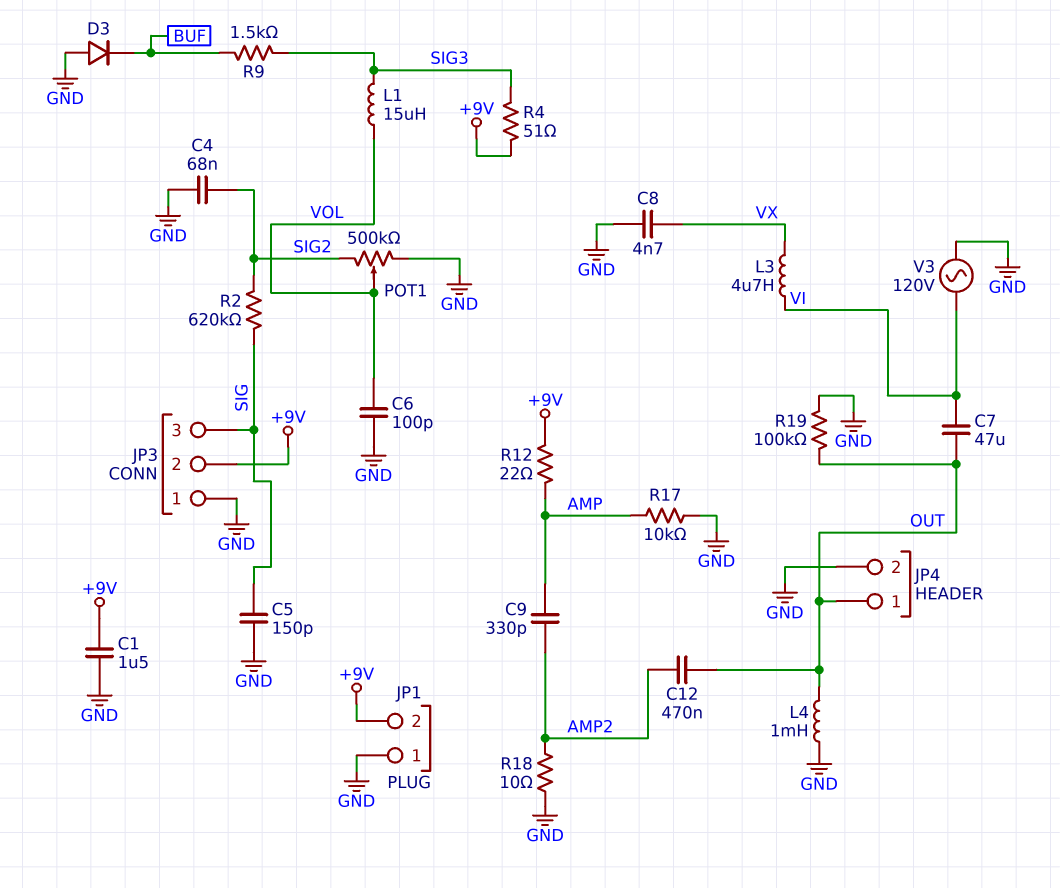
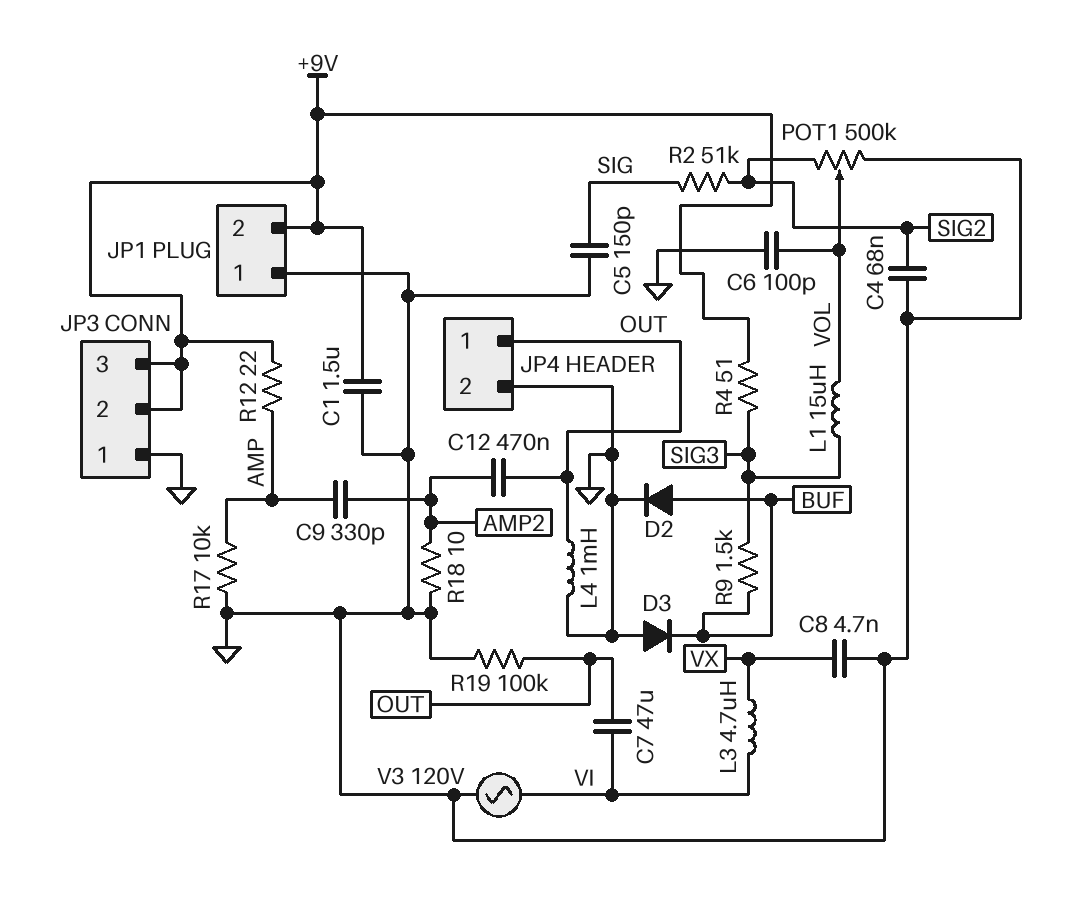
D2: none -> diode (A BUF, K GND)
JP3 pin 3: SIG -> +9V
R2: 620k (SIG, SIG2) -> 51k (SIG, SIG2)

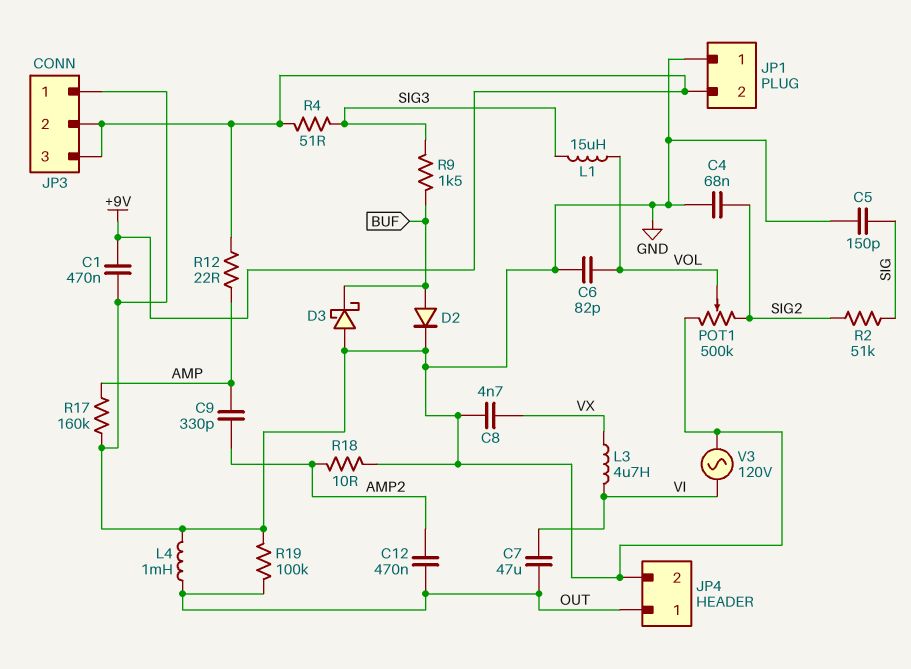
C1: 1.5uF (+9V, GND) -> 470nF (+9V, GND)
C6: 100pF (GND, VOL) -> 82pF (GND, VOL)
D3: diode (A GND, K BUF) -> schottky (A GND, K BUF)
R17: 10k (AMP, GND) -> 160k (AMP, GND)

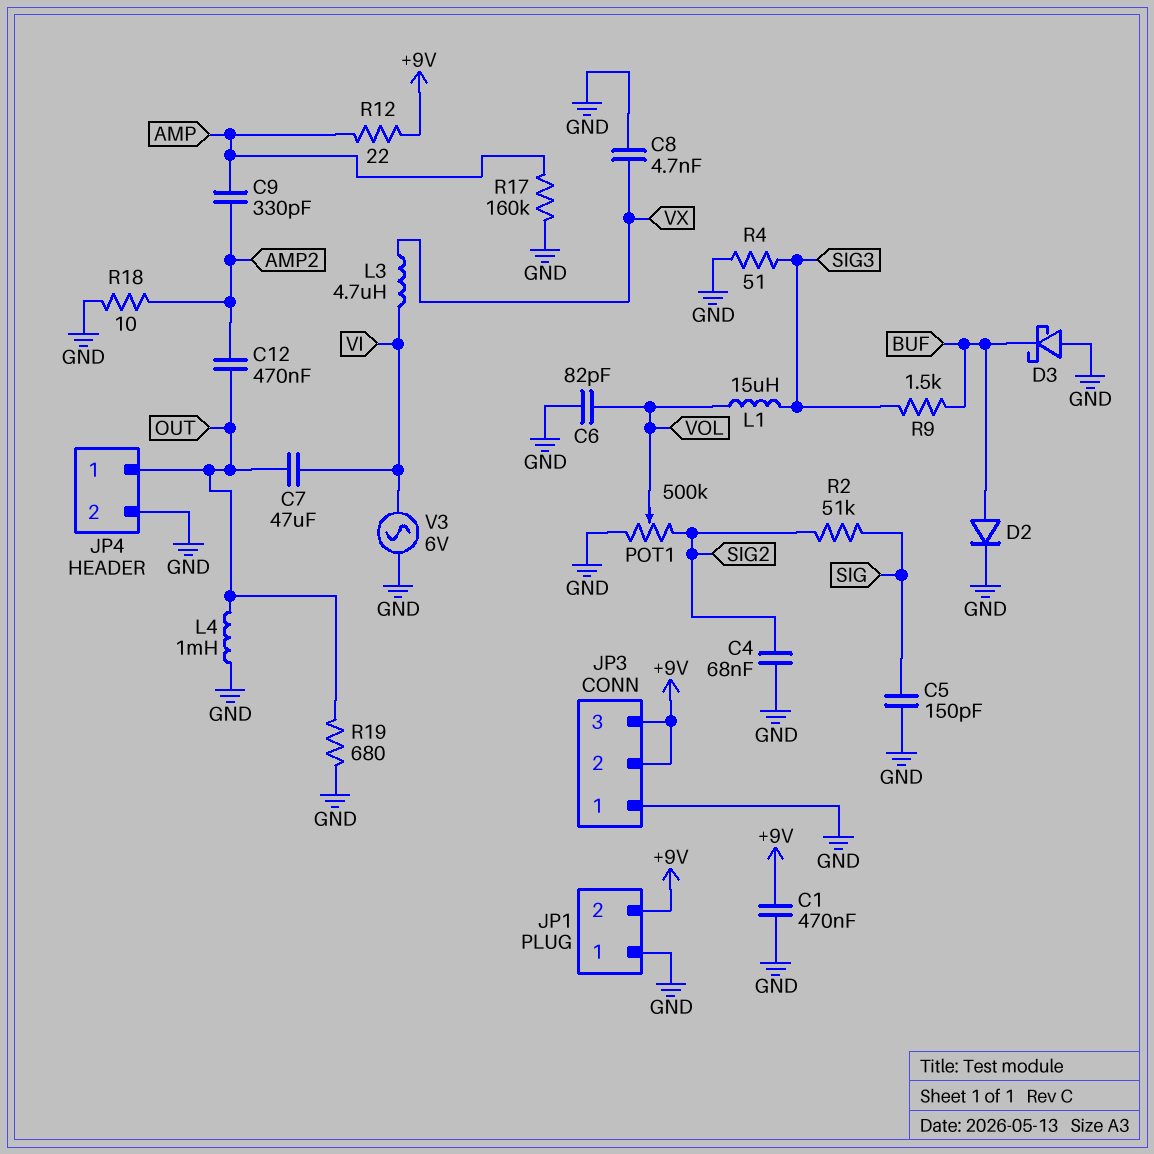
R4: 51 (+9V, SIG3) -> 51 (GND, SIG3)
R19: 100k (GND, OUT) -> 680 (GND, OUT)
V3: AC 120V (GND, VI) -> AC 6V (GND, VI)

